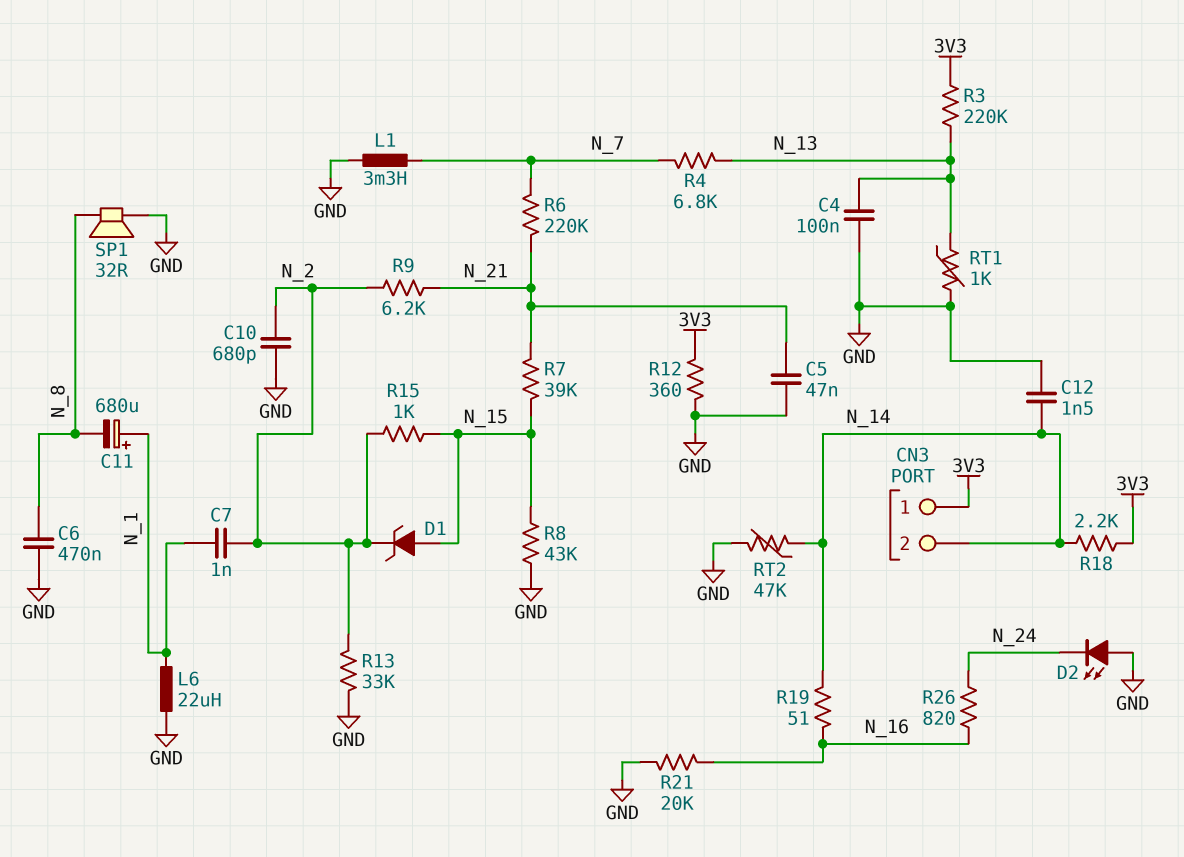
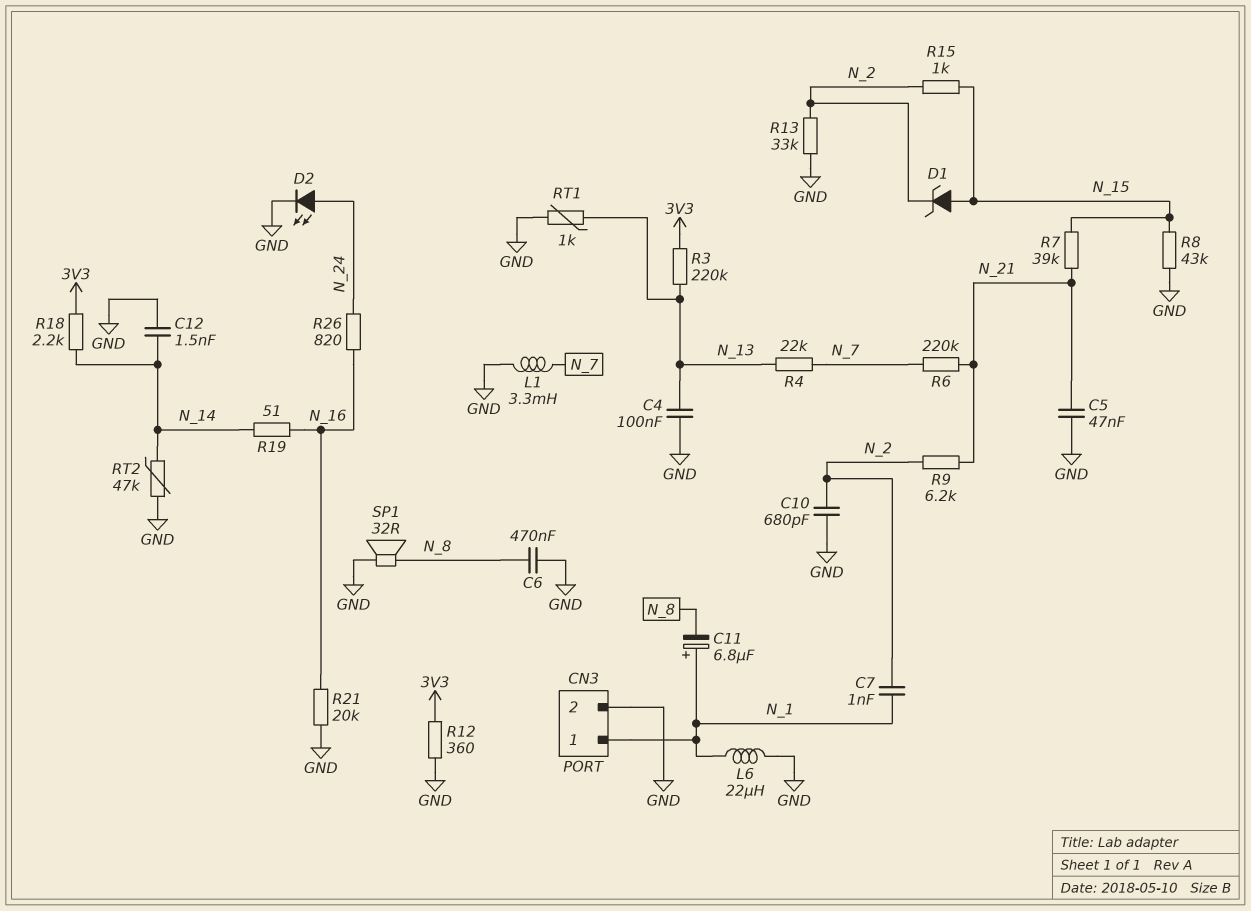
C11: 680uF (plus N_1, minus N_8) -> 6.8uF (plus N_1, minus N_8)
CN3 pin 1: 3V3 -> N_1
CN3 pin 2: N_14 -> GND
D2: LED (A GND, K N_24) -> LED (A N_24, K GND)
R4: 6.8k (N_7, N_13) -> 22k (N_7, N_13)

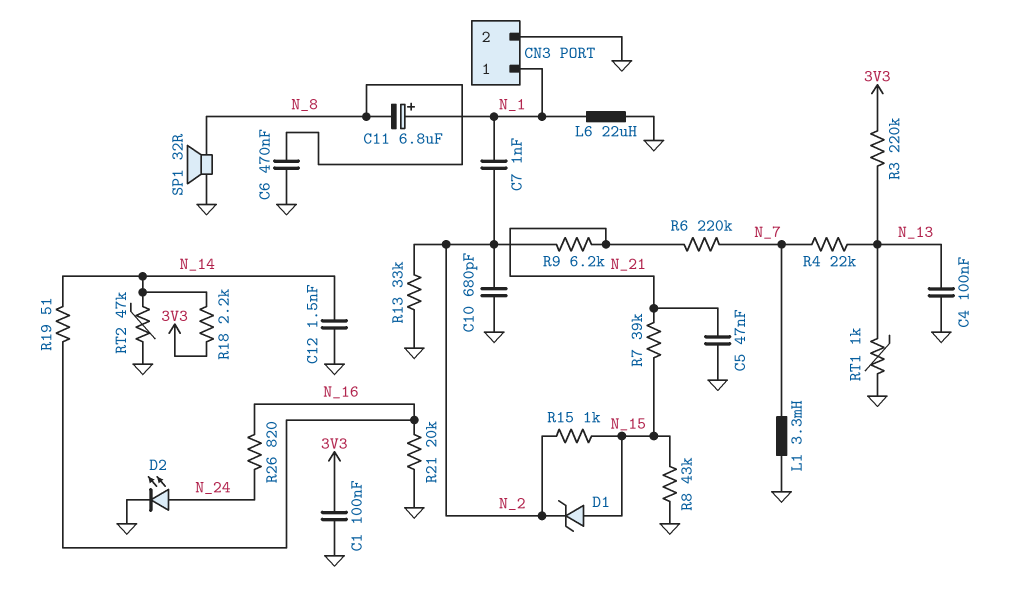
C1: none -> 100nF (3V3, GND)
R12: 360 (3V3, GND) -> none

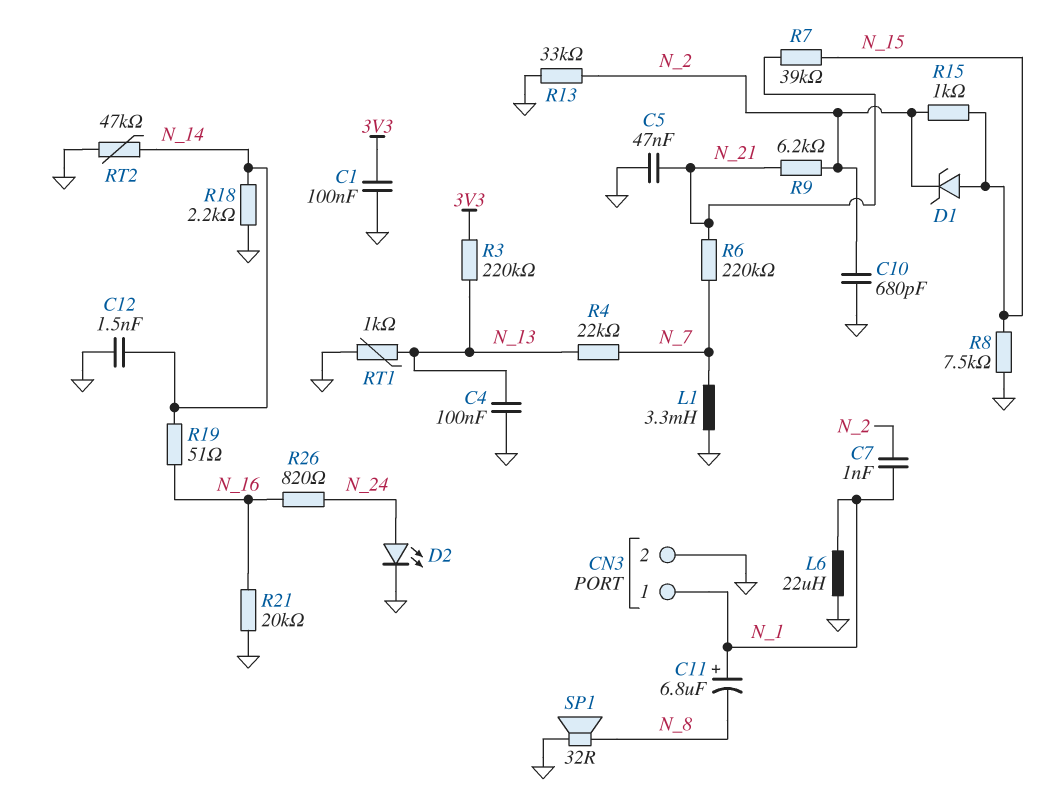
C6: 470nF (GND, N_8) -> none
R8: 43k (GND, N_15) -> 7.5k (GND, N_15)
R18: 2.2k (3V3, N_14) -> 2.2k (GND, N_14)

